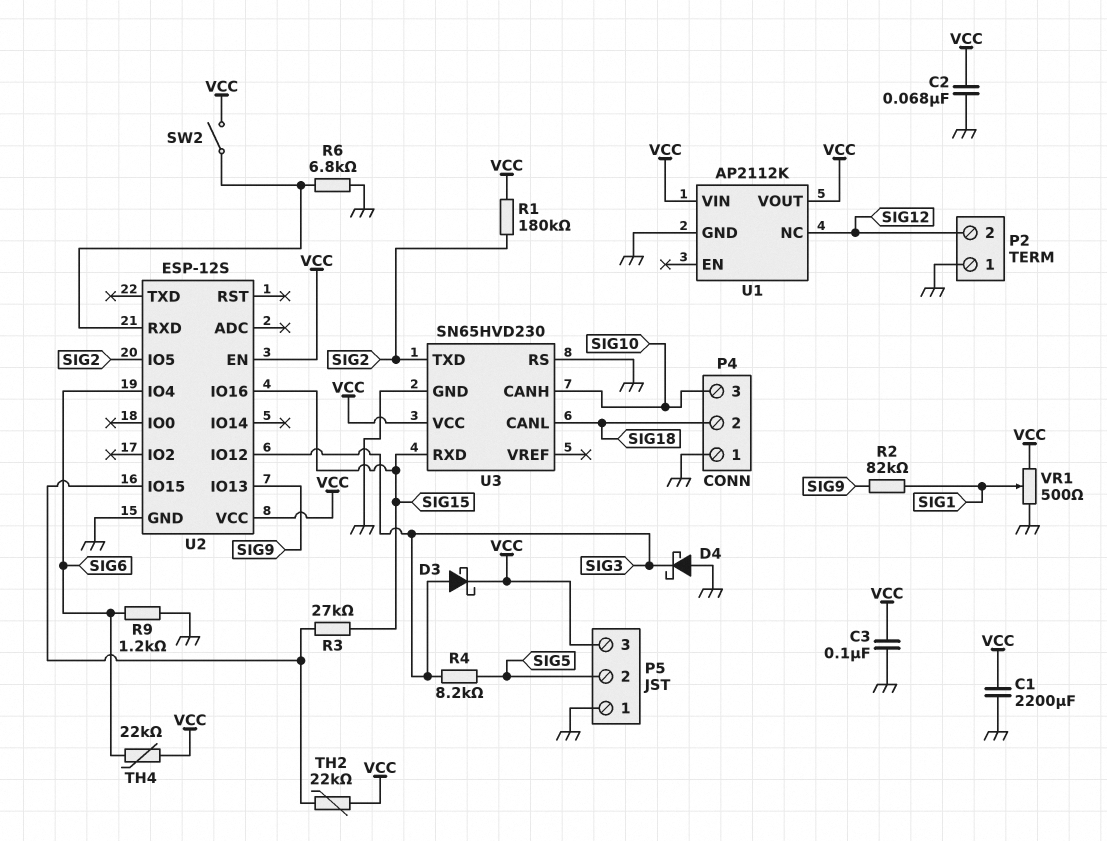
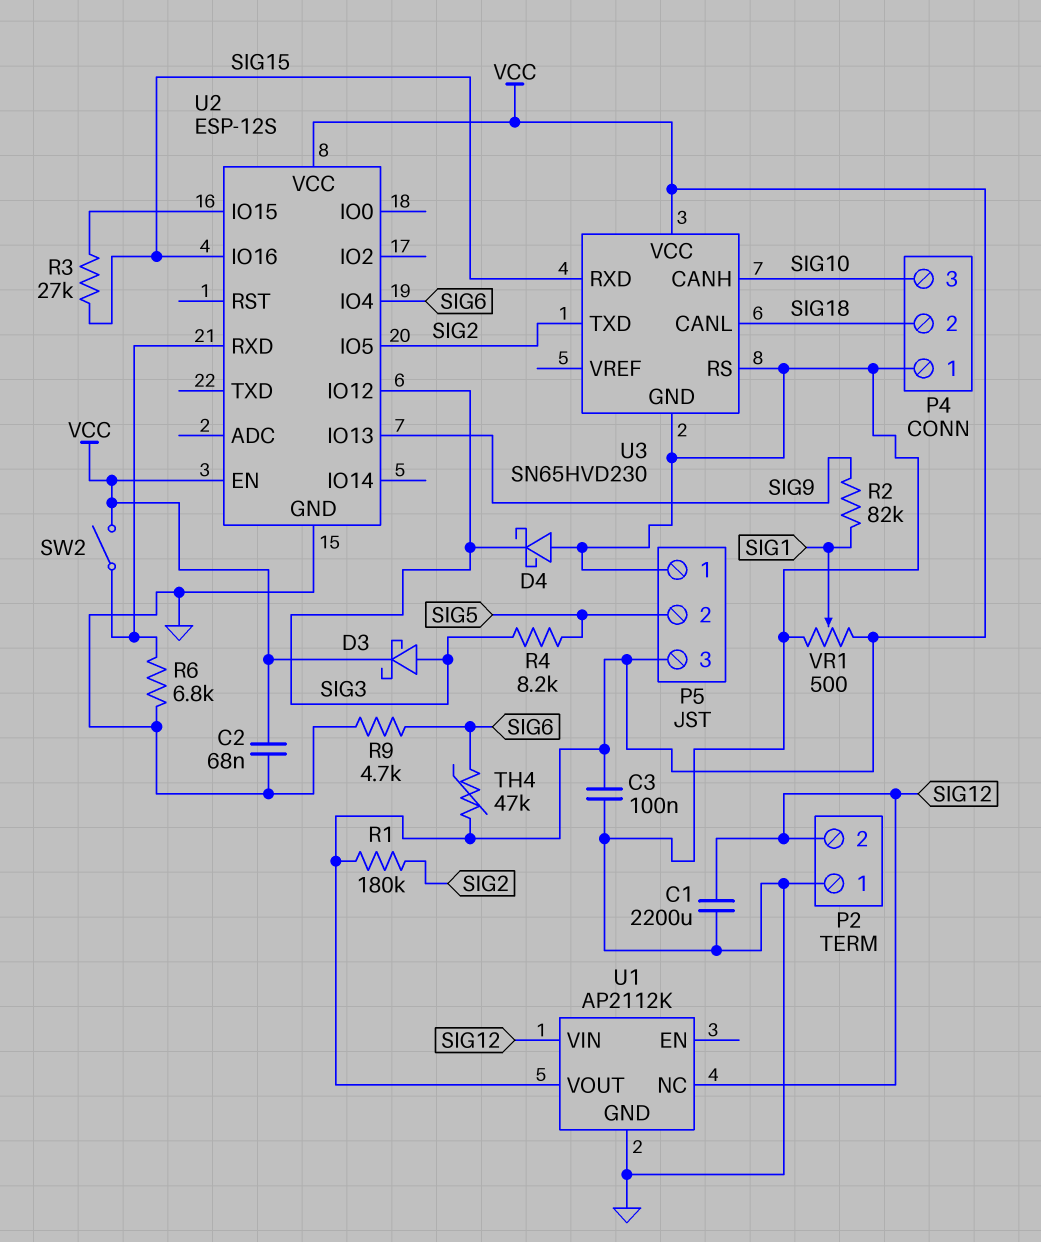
C1: 2200uF (GND, VCC) -> 2200uF (GND, SIG12)
R9: 1.2k (GND, SIG6) -> 4.7k (GND, SIG6)
TH2: 22k (U2/IO15, VCC) -> none
TH4: 22k (SIG6, VCC) -> 47k (SIG6, VCC)
U1 pin VIN: VCC -> SIG12

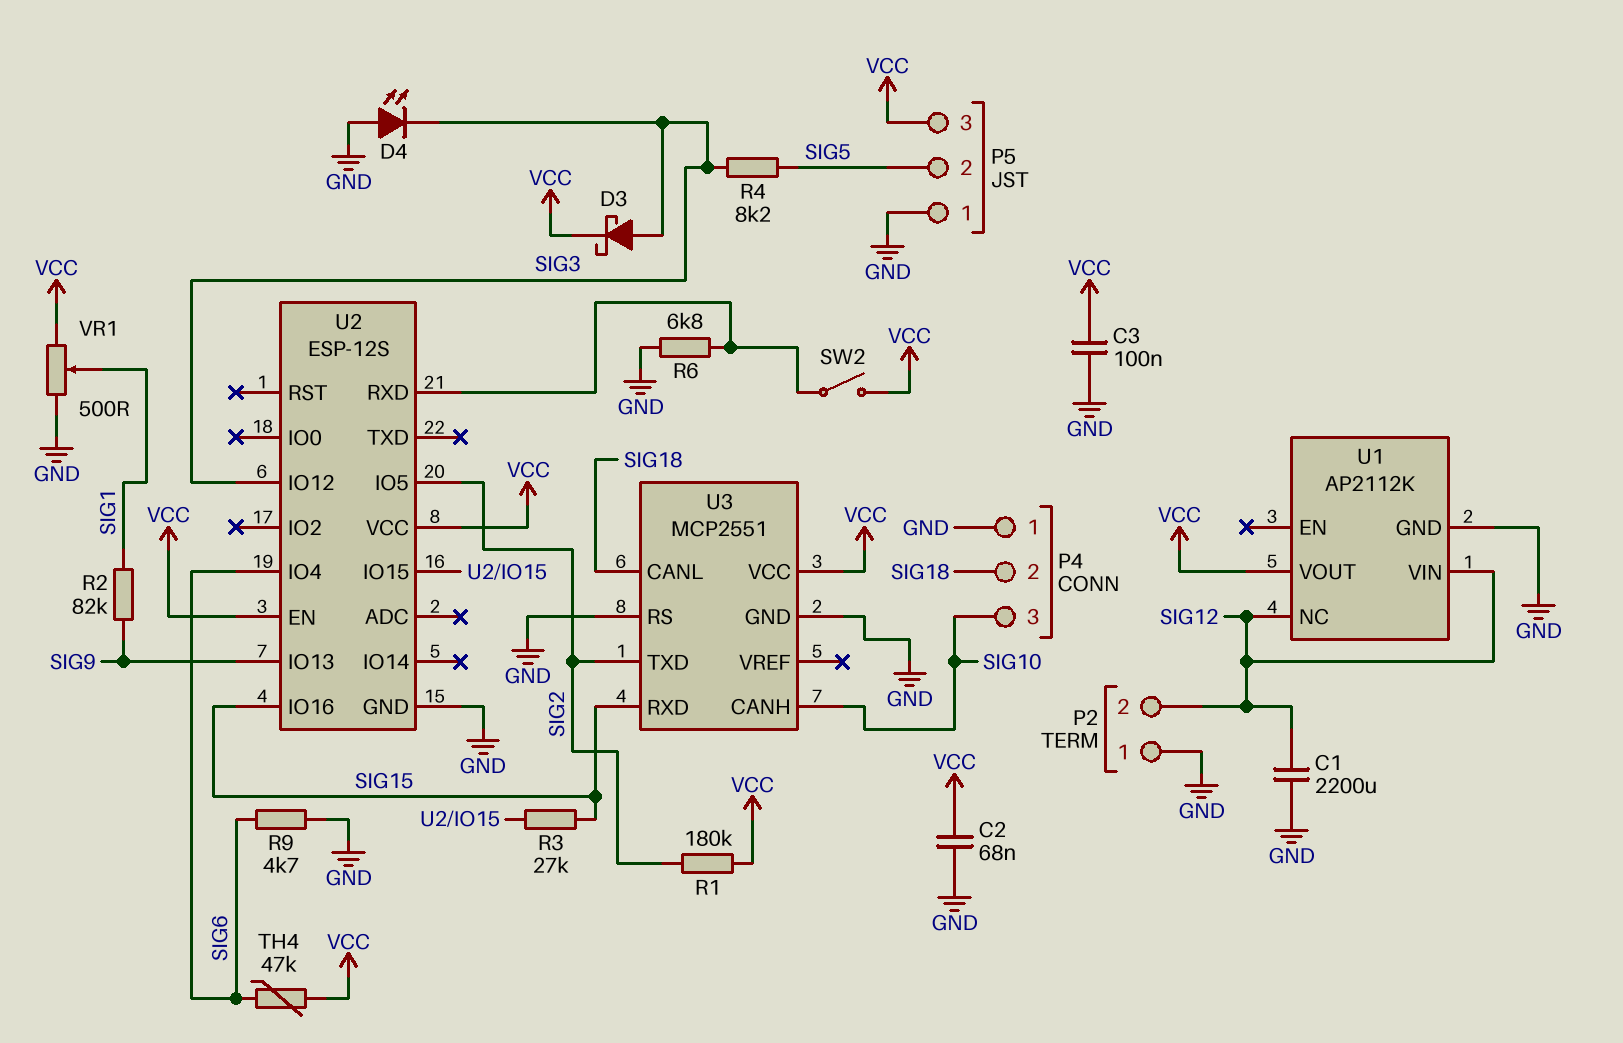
D4: schottky (A GND, K SIG3) -> LED (A GND, K SIG3)
U3: SN65HVD230 -> MCP2551

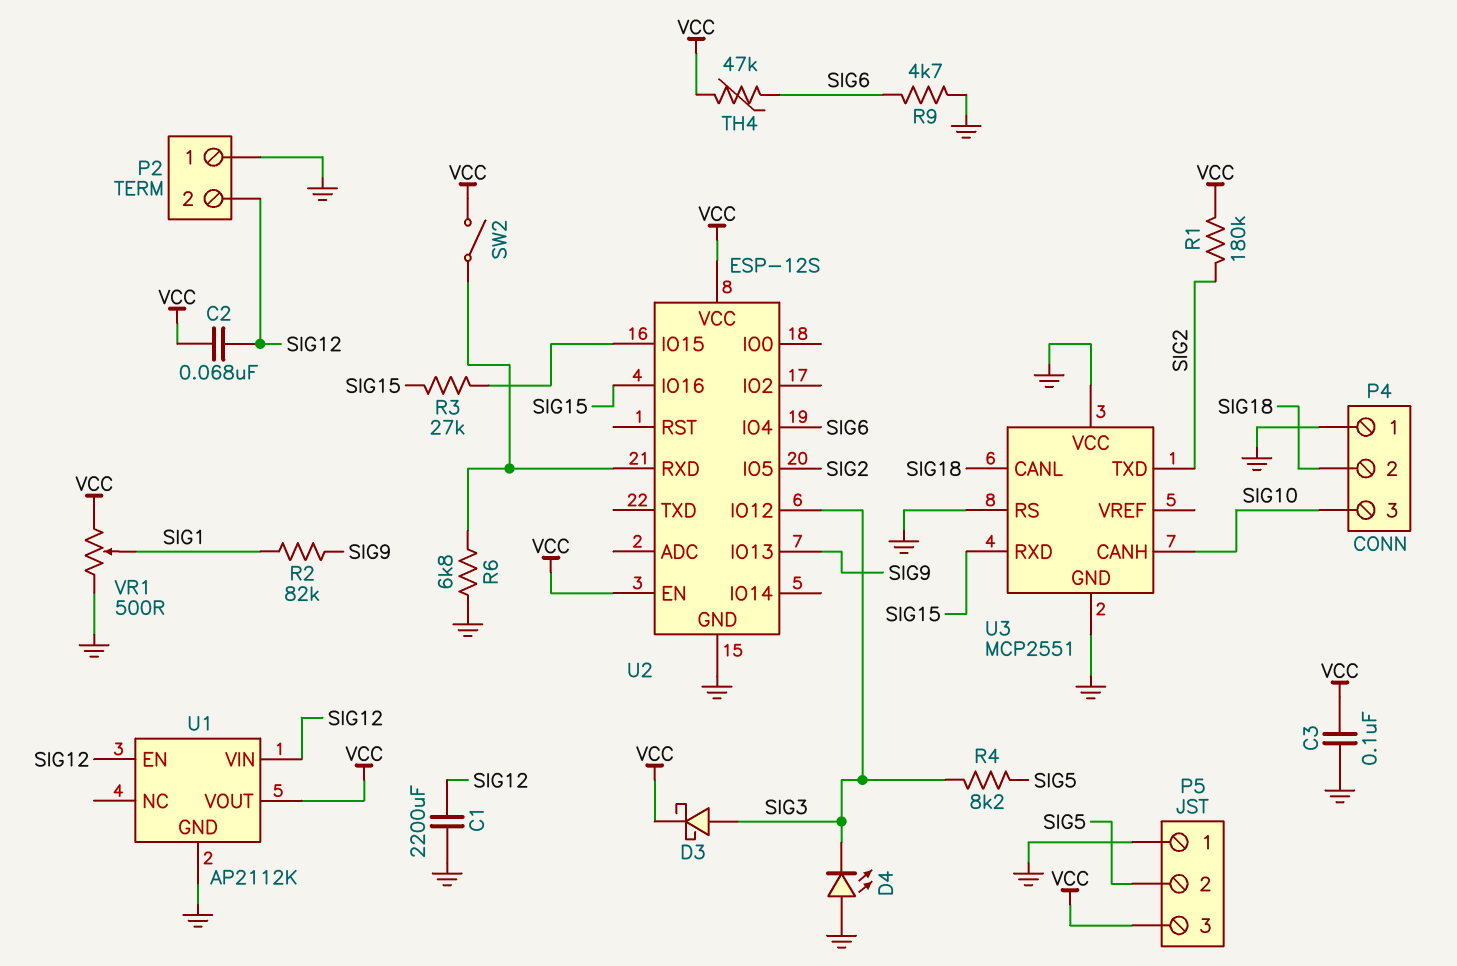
C2: 68nF (GND, VCC) -> 68nF (SIG12, VCC)
U1 pin EN: none -> SIG12
U1 pin NC: SIG12 -> none
U3 pin VCC: VCC -> GND

